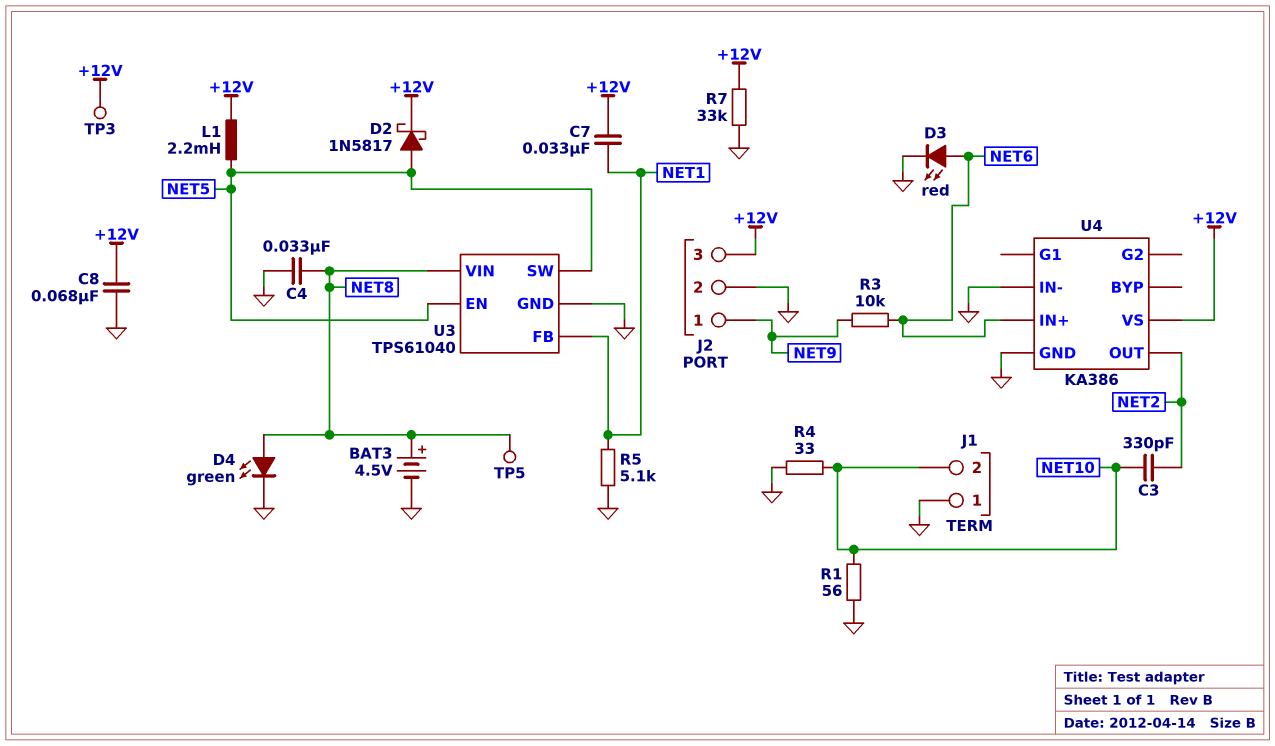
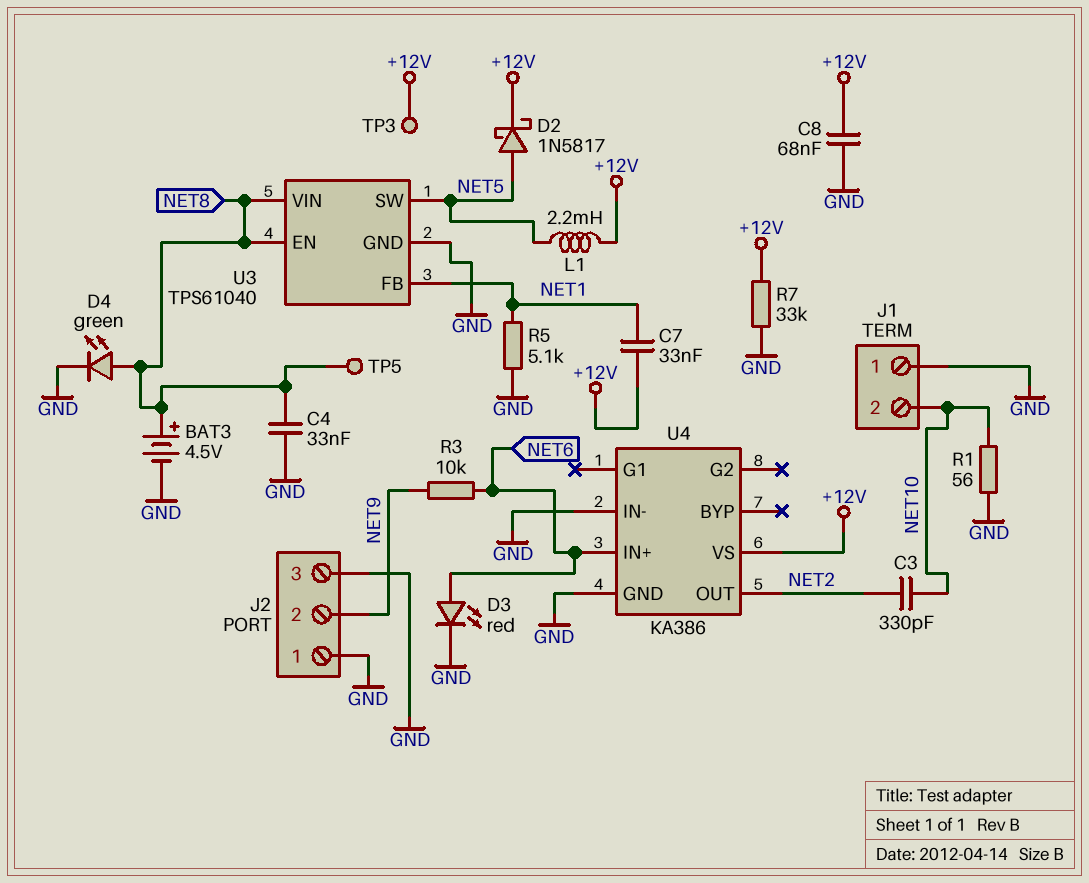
J2 pin 1: NET9 -> GND
J2 pin 2: GND -> NET9
J2 pin 3: +12V -> GND
R4: 33 (GND, NET10) -> none
U3 pin EN: NET5 -> NET8

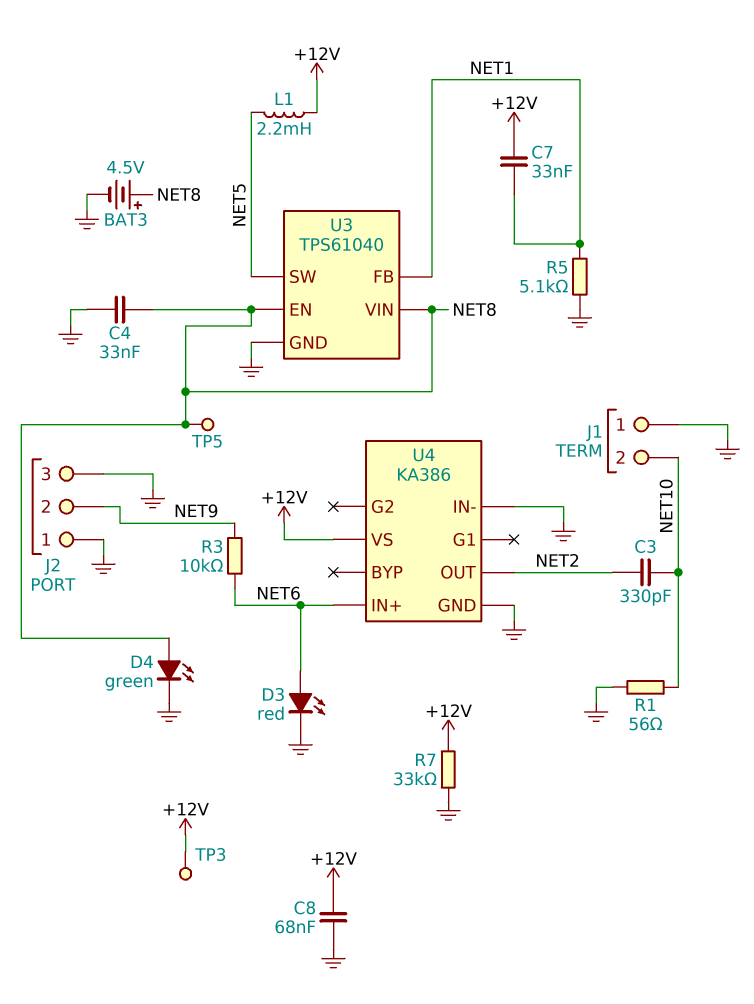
D2: schottky 1N5817 (A NET5, K +12V) -> none

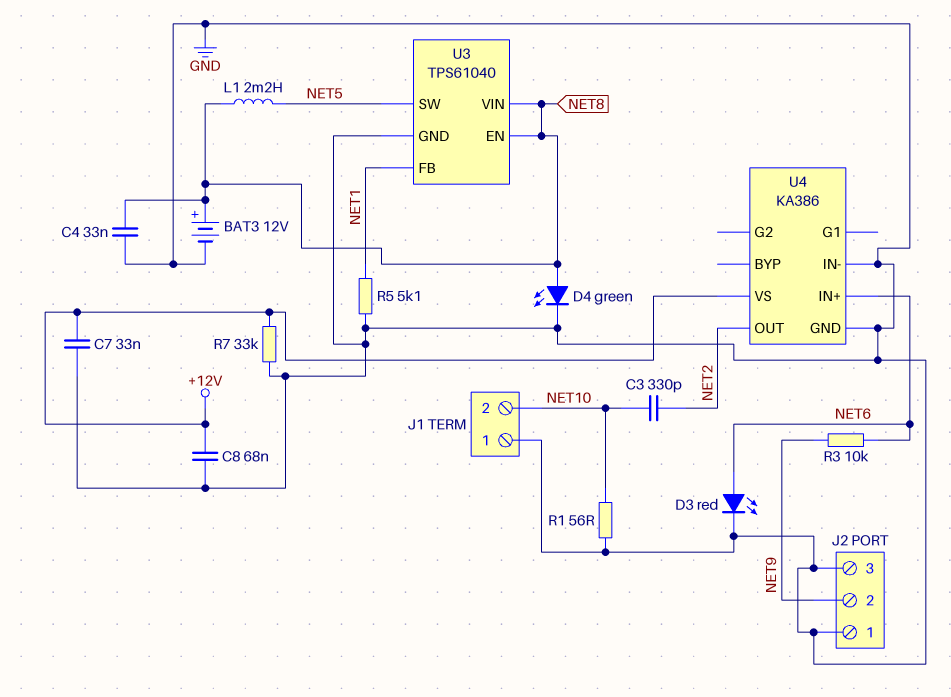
BAT3: 4.5V (plus NET8, minus GND) -> 12V (plus NET8, minus GND)
C7: 33nF (+12V, NET1) -> 33nF (+12V, GND)
L1: 2.2mH (+12V, NET5) -> 2.2mH (NET5, NET8)
TP3: test point (+12V) -> none
TP5: test point (NET8) -> none

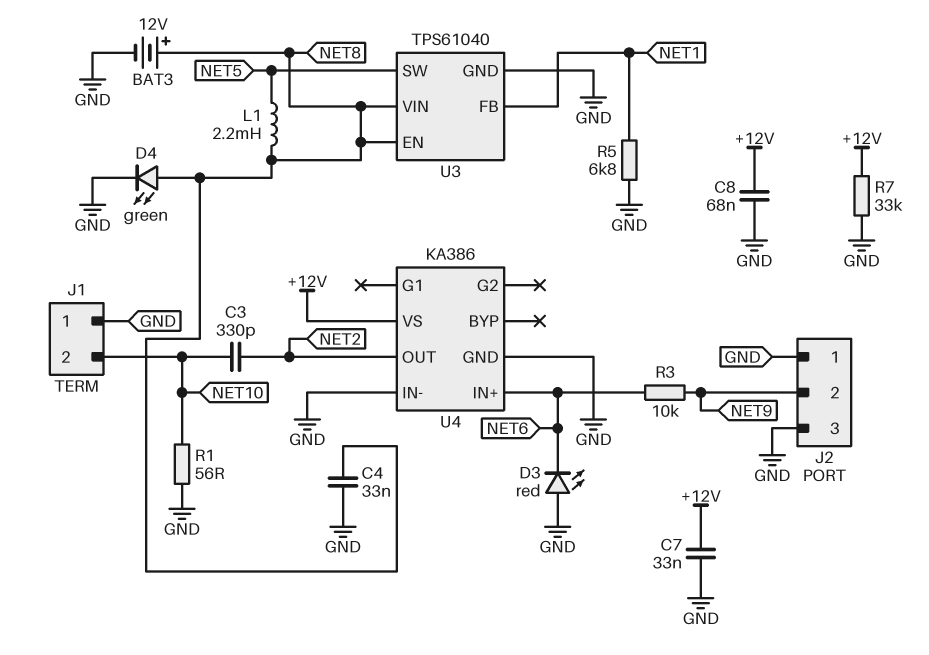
D3: LED red (A NET6, K GND) -> LED red (A GND, K NET6)
R5: 5.1k (GND, NET1) -> 6.8k (GND, NET1)

